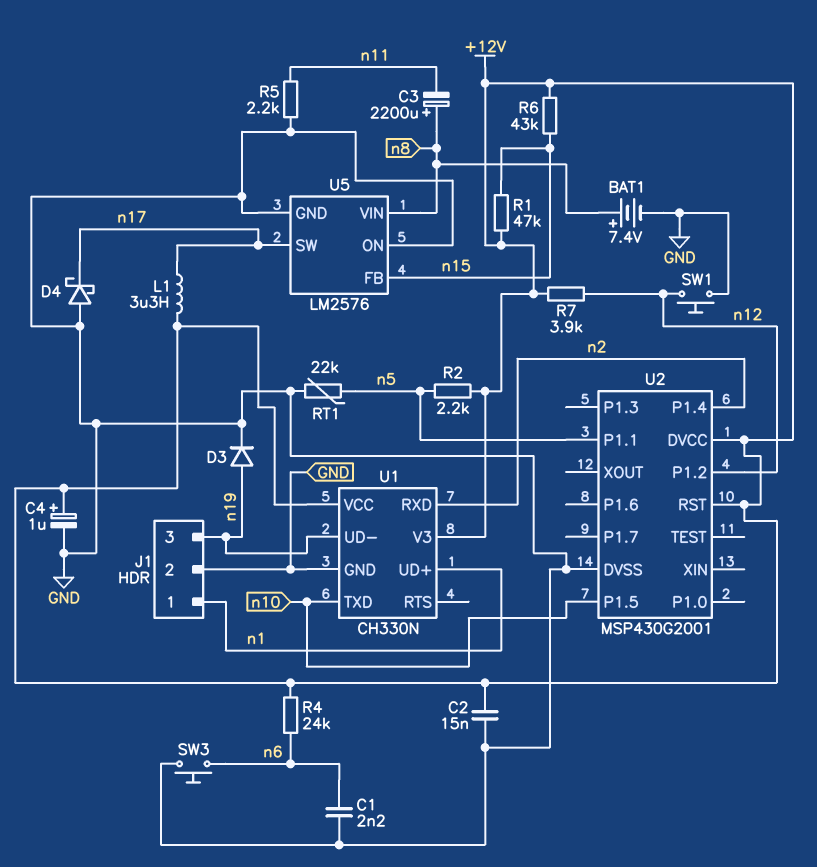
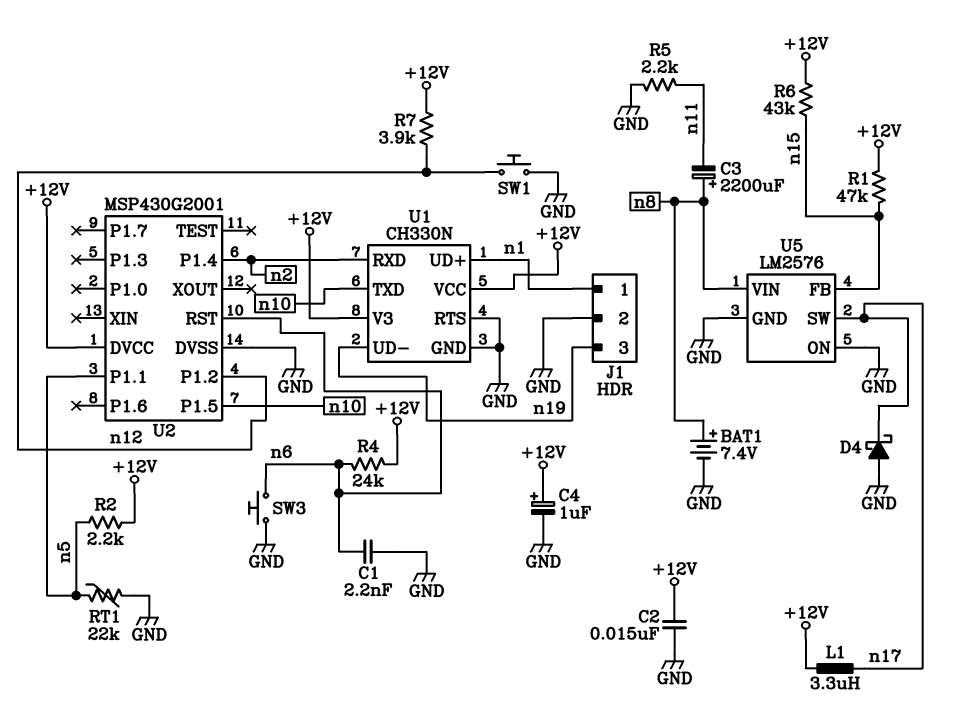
D3: diode (A n19, K GND) -> none
U1 pin RTS: none -> GND
U2 pin RST: +12V -> n6

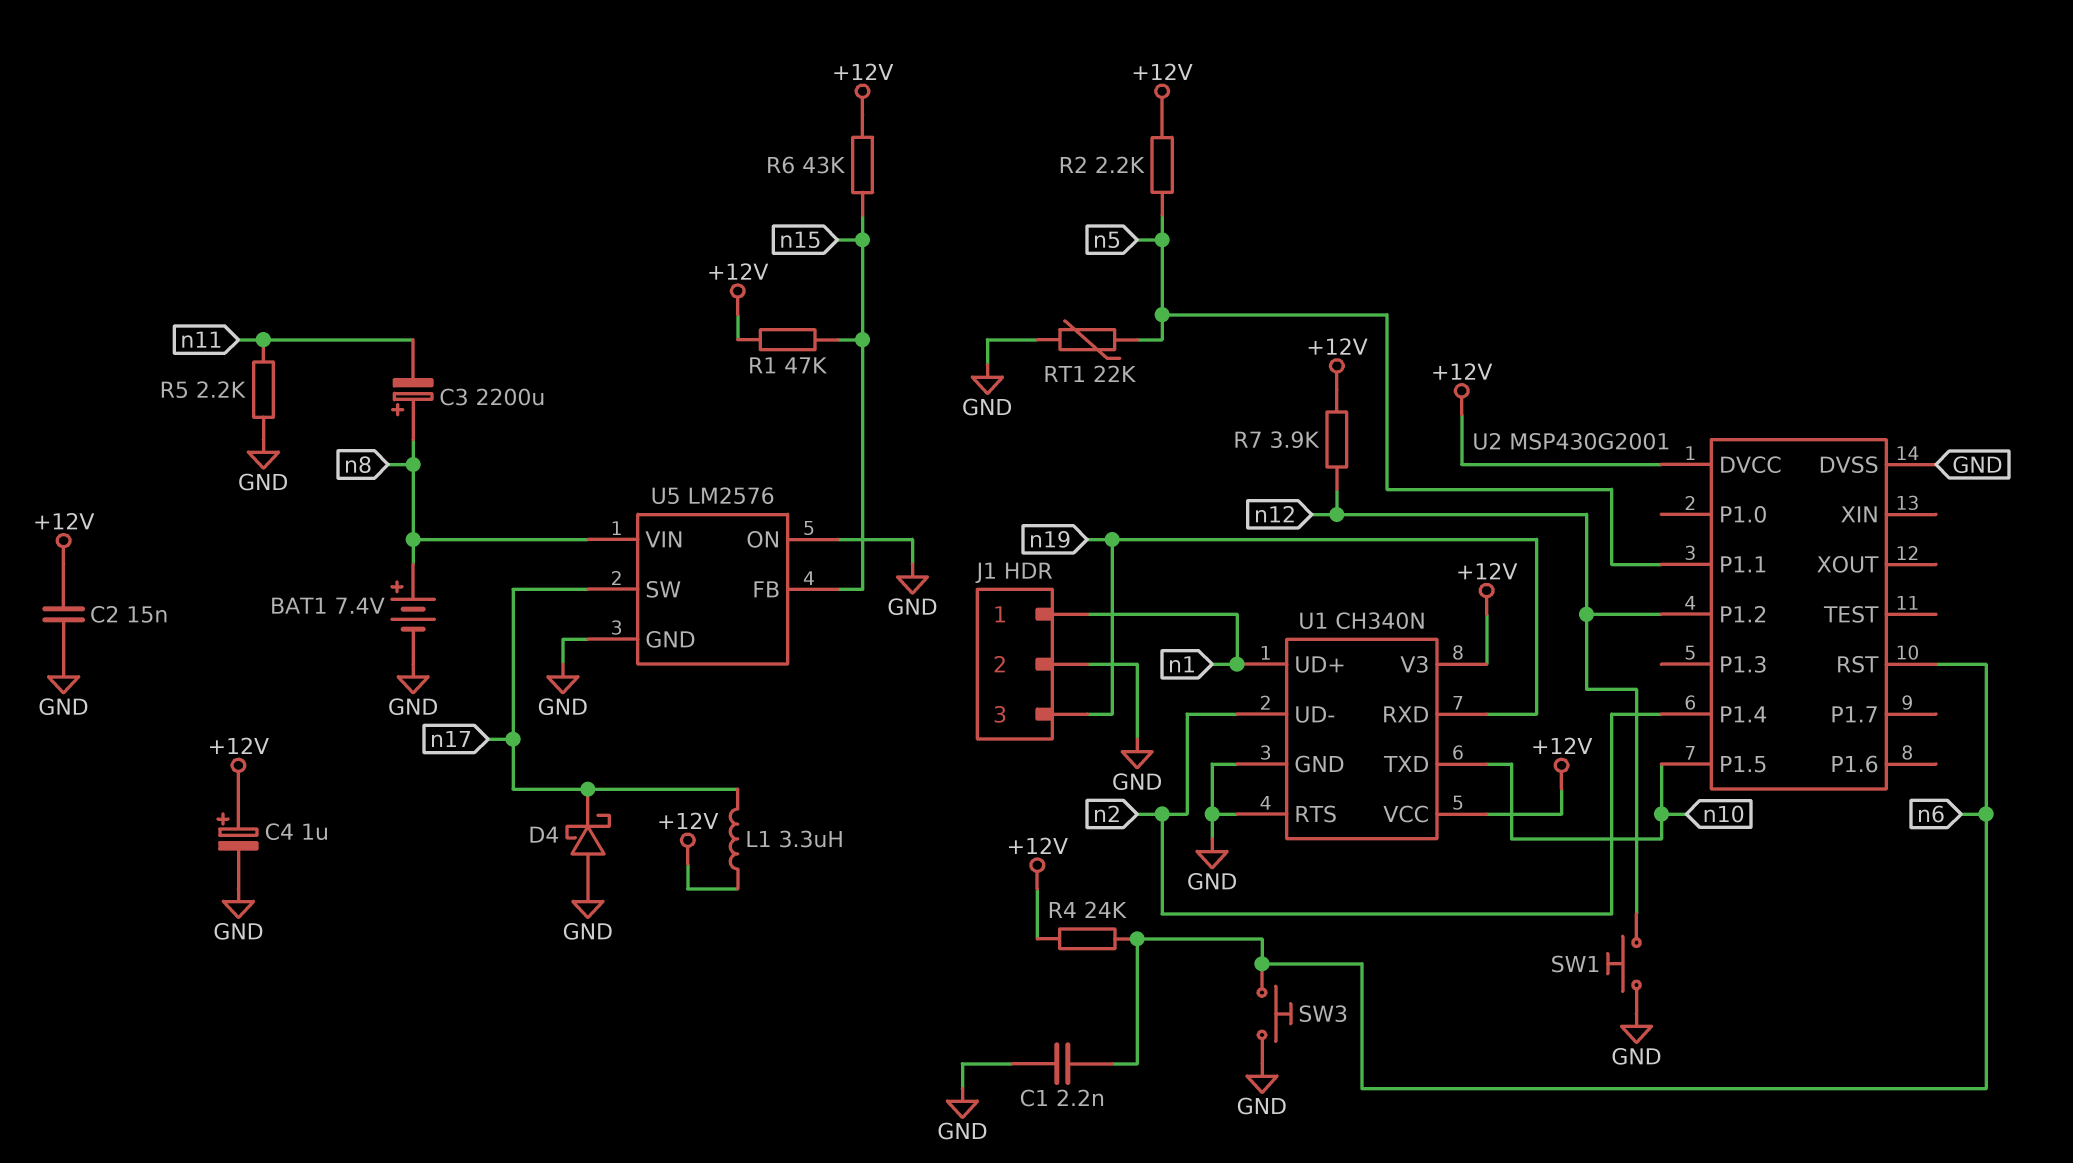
U1: CH330N -> CH340N
U1 pin RXD: n2 -> n19
U1 pin UD-: n19 -> n2

